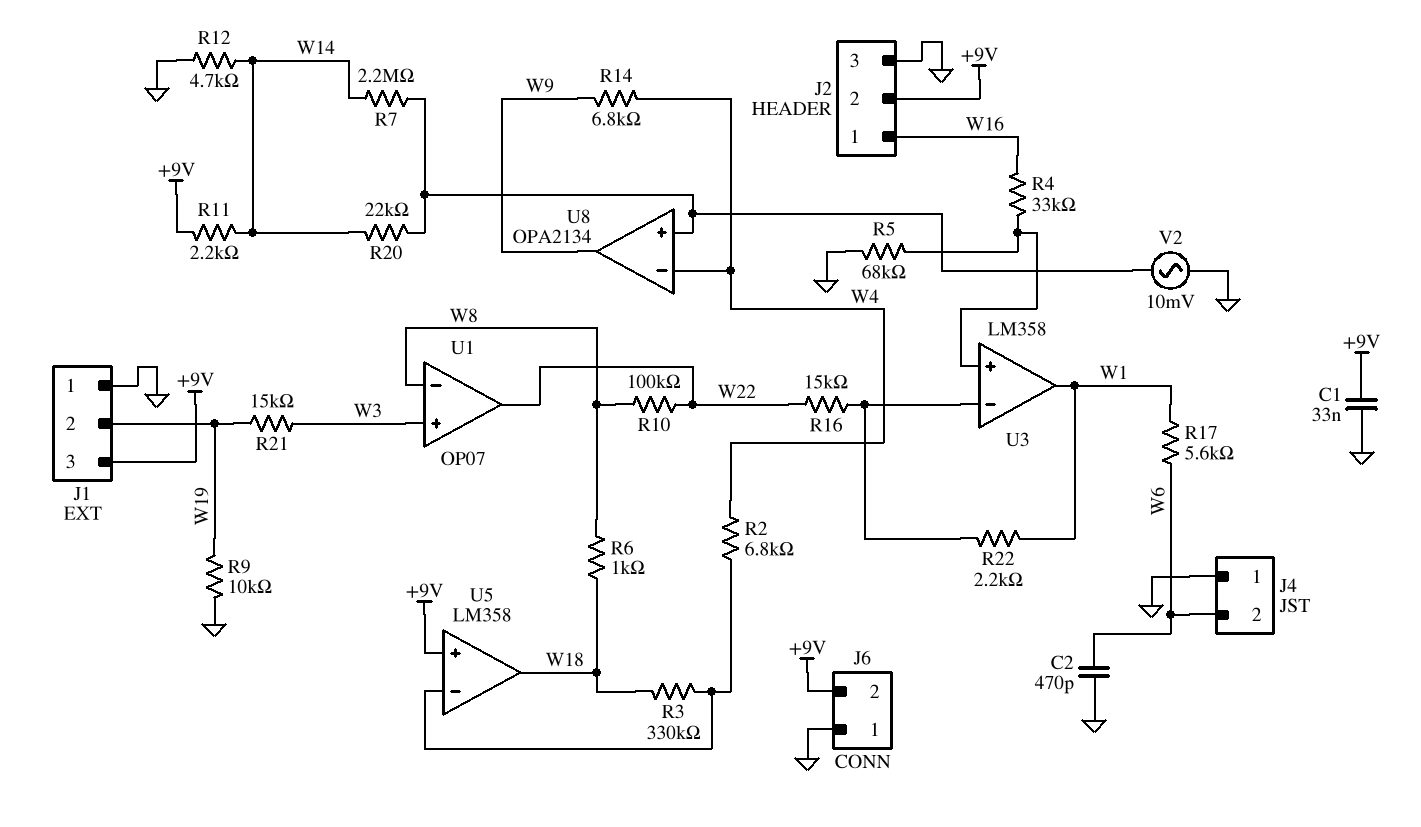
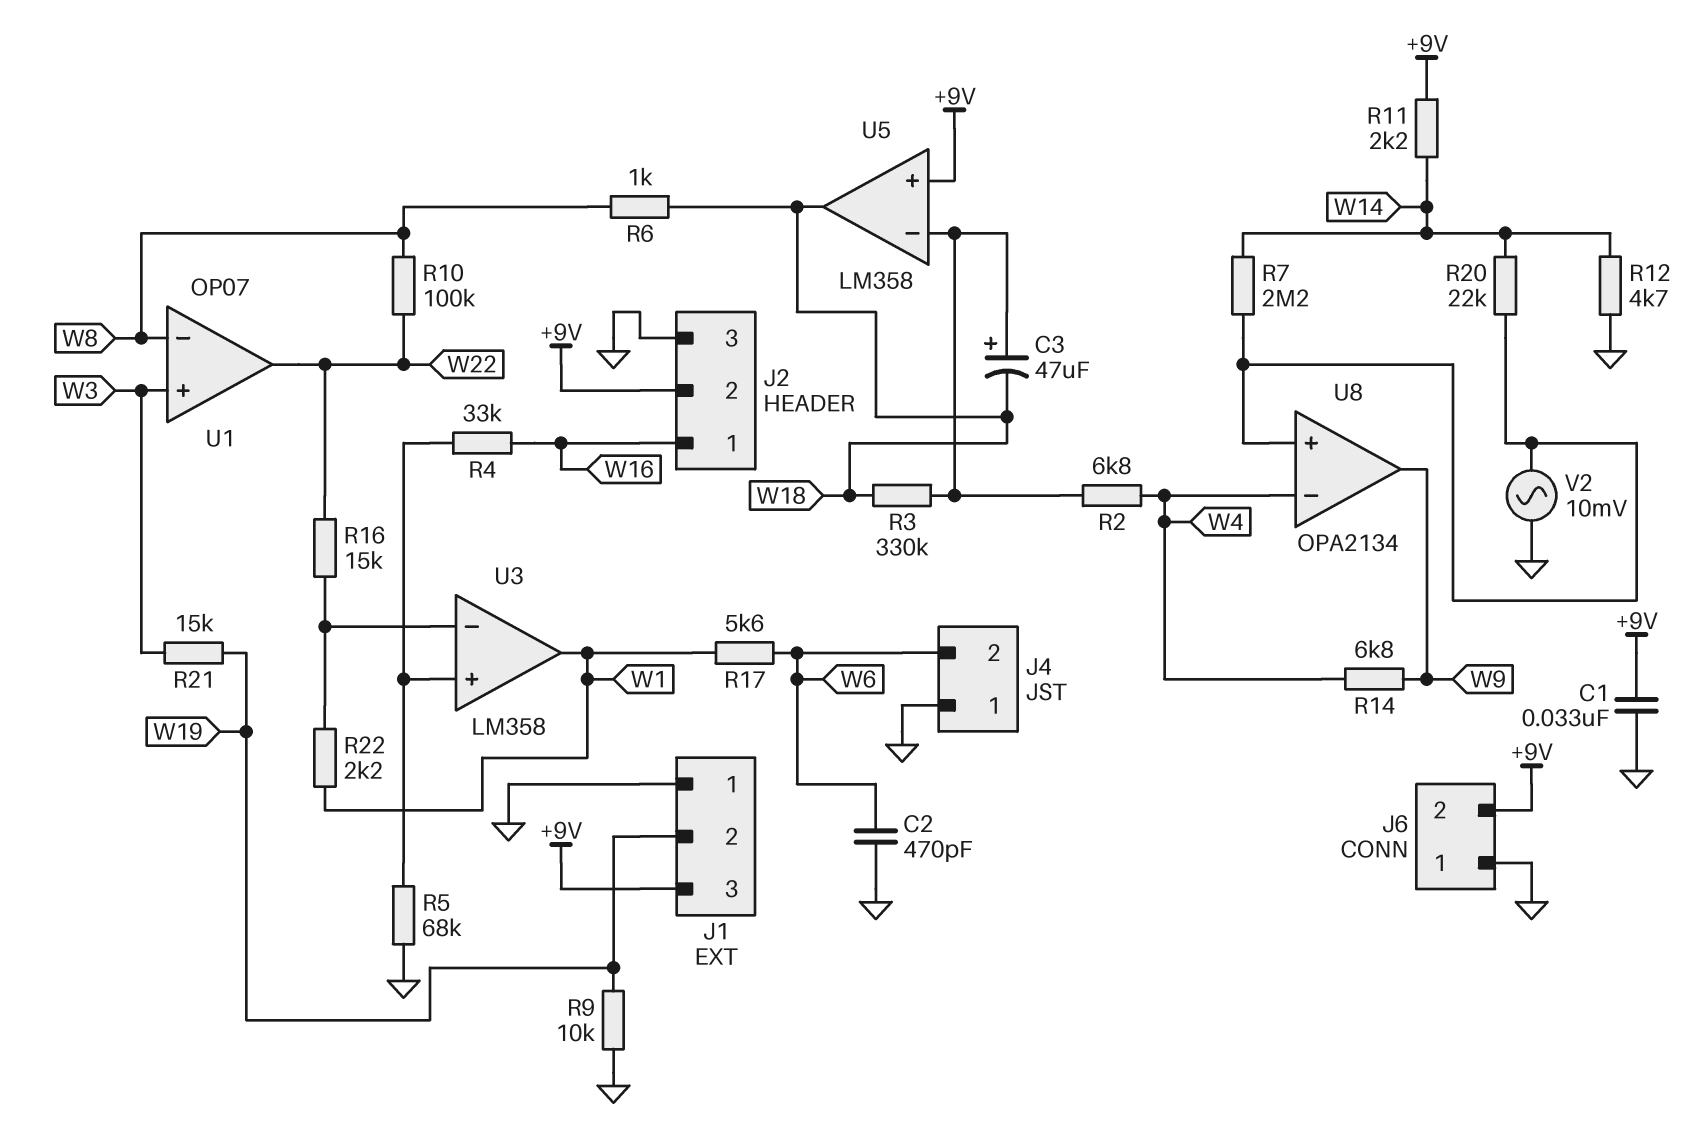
C3: none -> 47uF (plus U5/in-, minus W18)

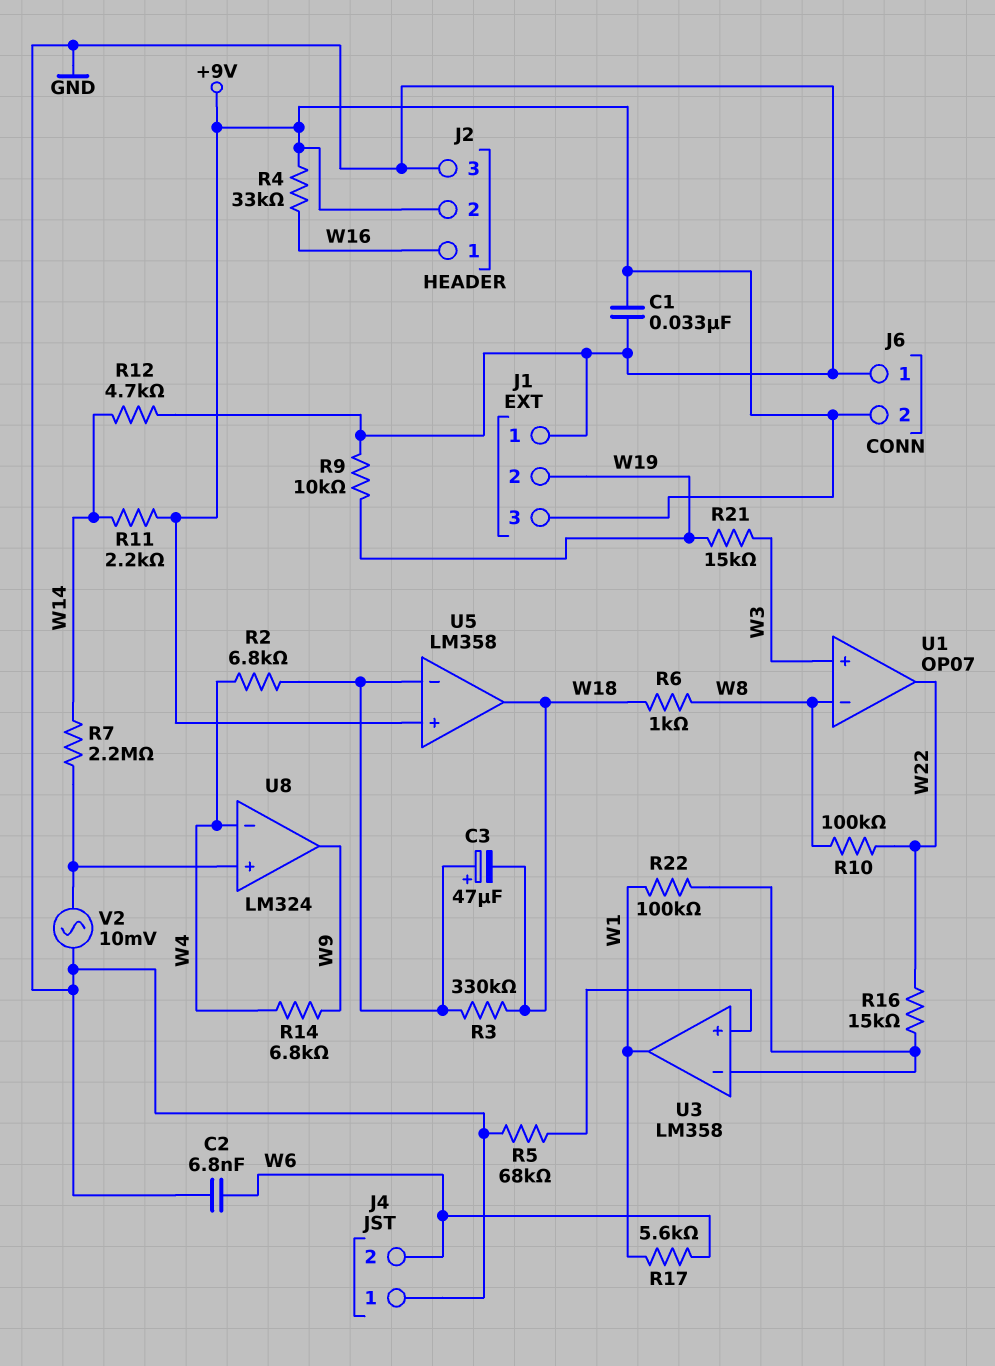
C2: 470pF (GND, W6) -> 6.8nF (GND, W6)
R4: 33k (U3/in+, W16) -> 33k (+9V, W16)
R20: 22k (U8/in+, W14) -> none
R22: 2.2k (U3/in-, W1) -> 100k (U3/in-, W1)
U8: OPA2134 -> LM324

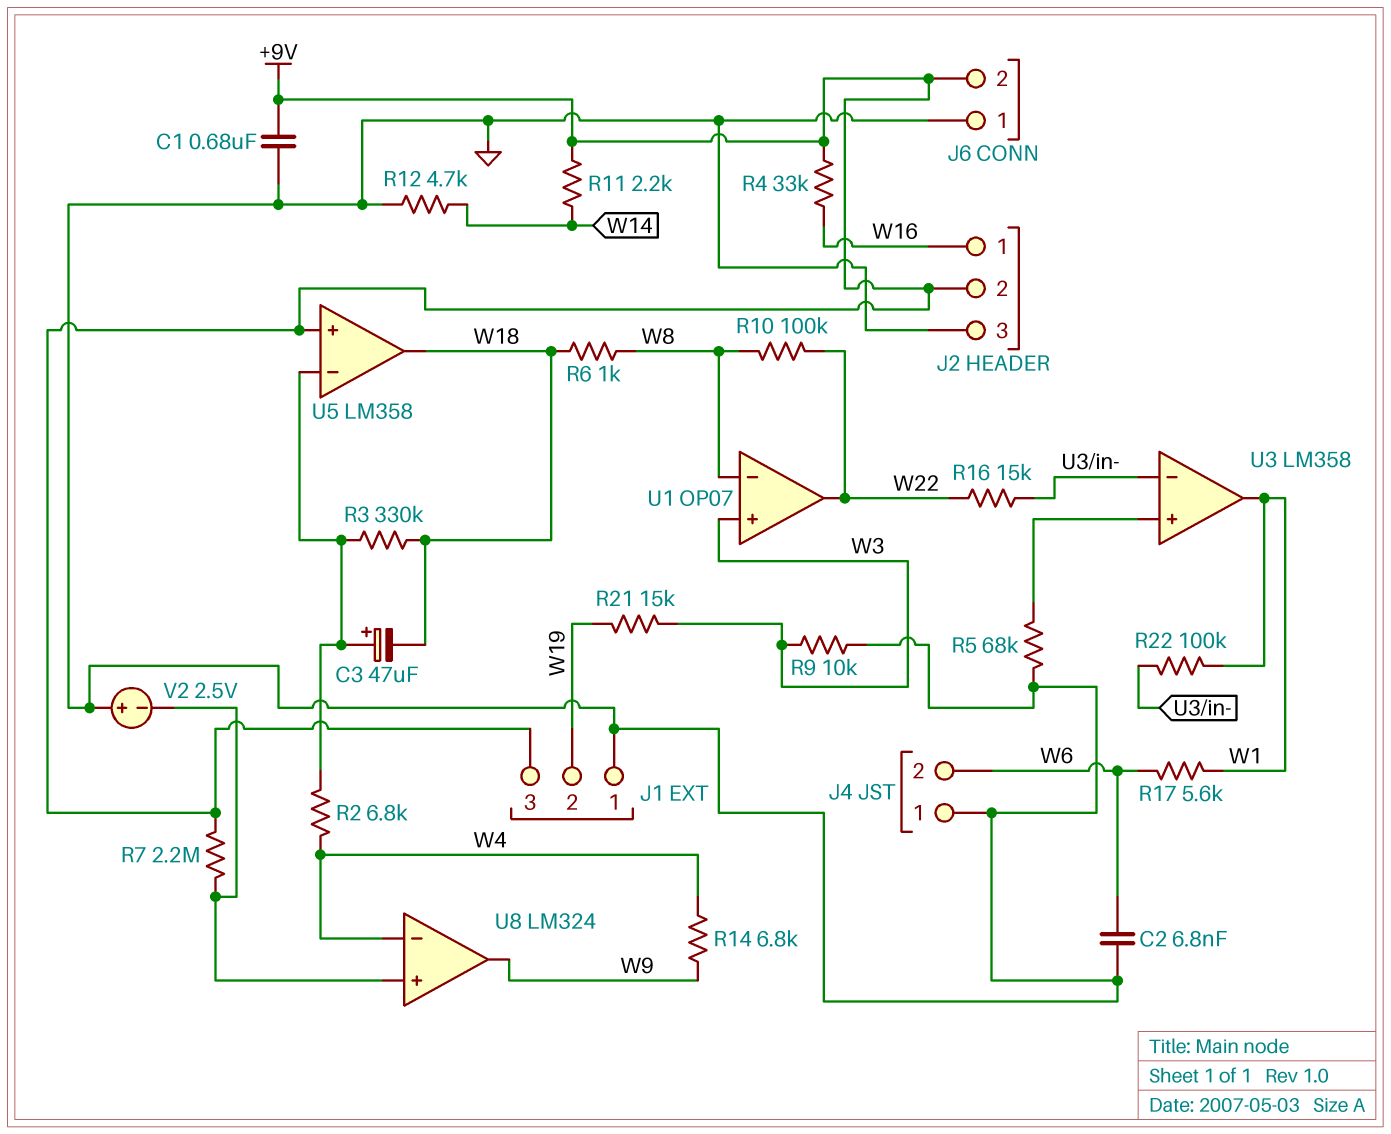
C1: 33nF (+9V, GND) -> 680nF (+9V, GND)
R7: 2.2M (U8/in+, W14) -> 2.2M (+9V, U8/in+)
R9: 10k (GND, W19) -> 10k (GND, W3)
V2: AC 10mV (GND, U8/in+) -> 2.5V (plus GND, minus U8/in+)

